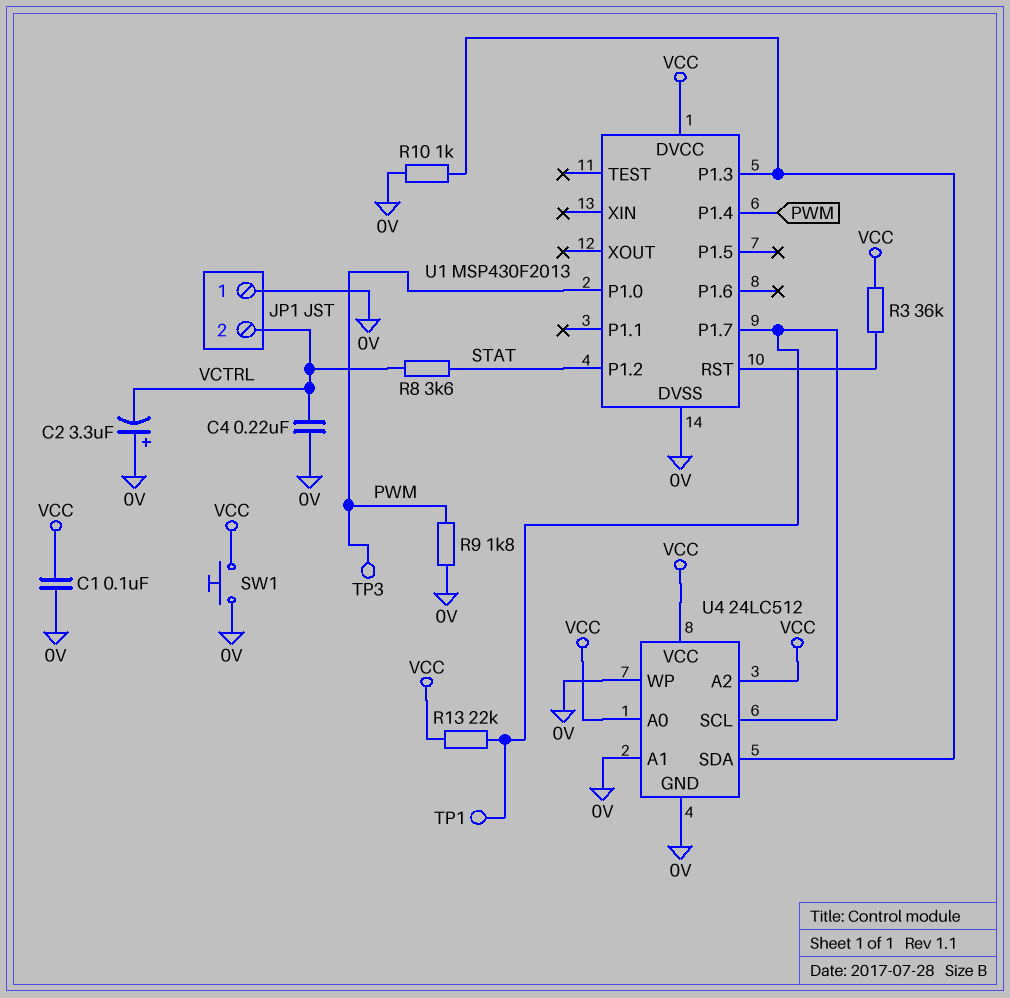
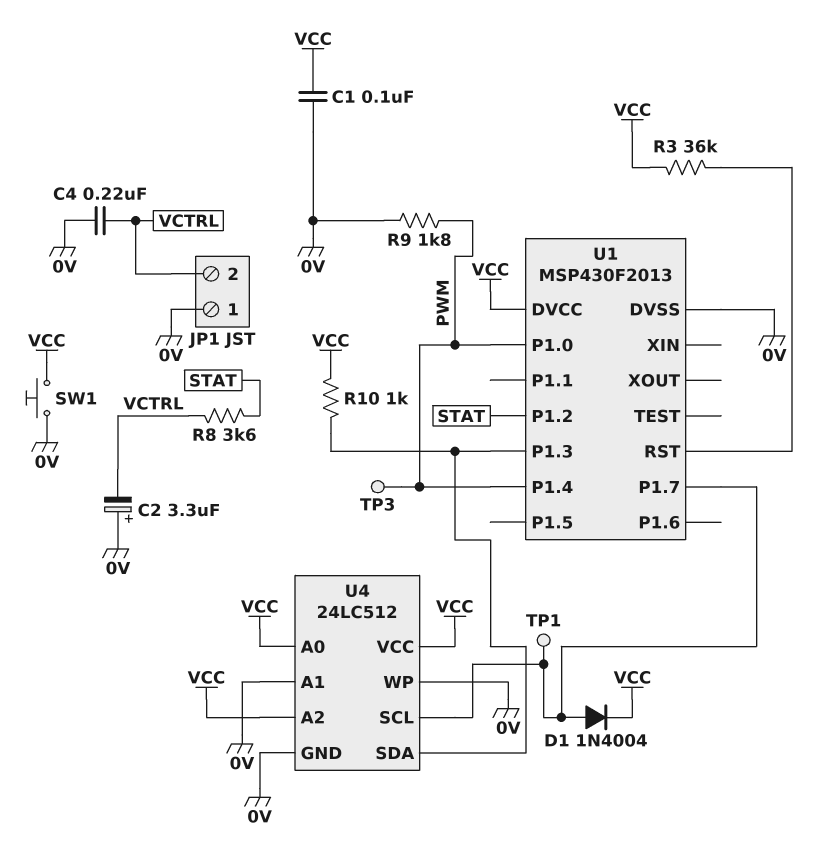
D1: none -> diode 1N4004 (A U1/P1.7, K VCC)
R10: 1k (0V, U1/P1.3) -> 1k (U1/P1.3, VCC)
R13: 22k (U1/P1.7, VCC) -> none

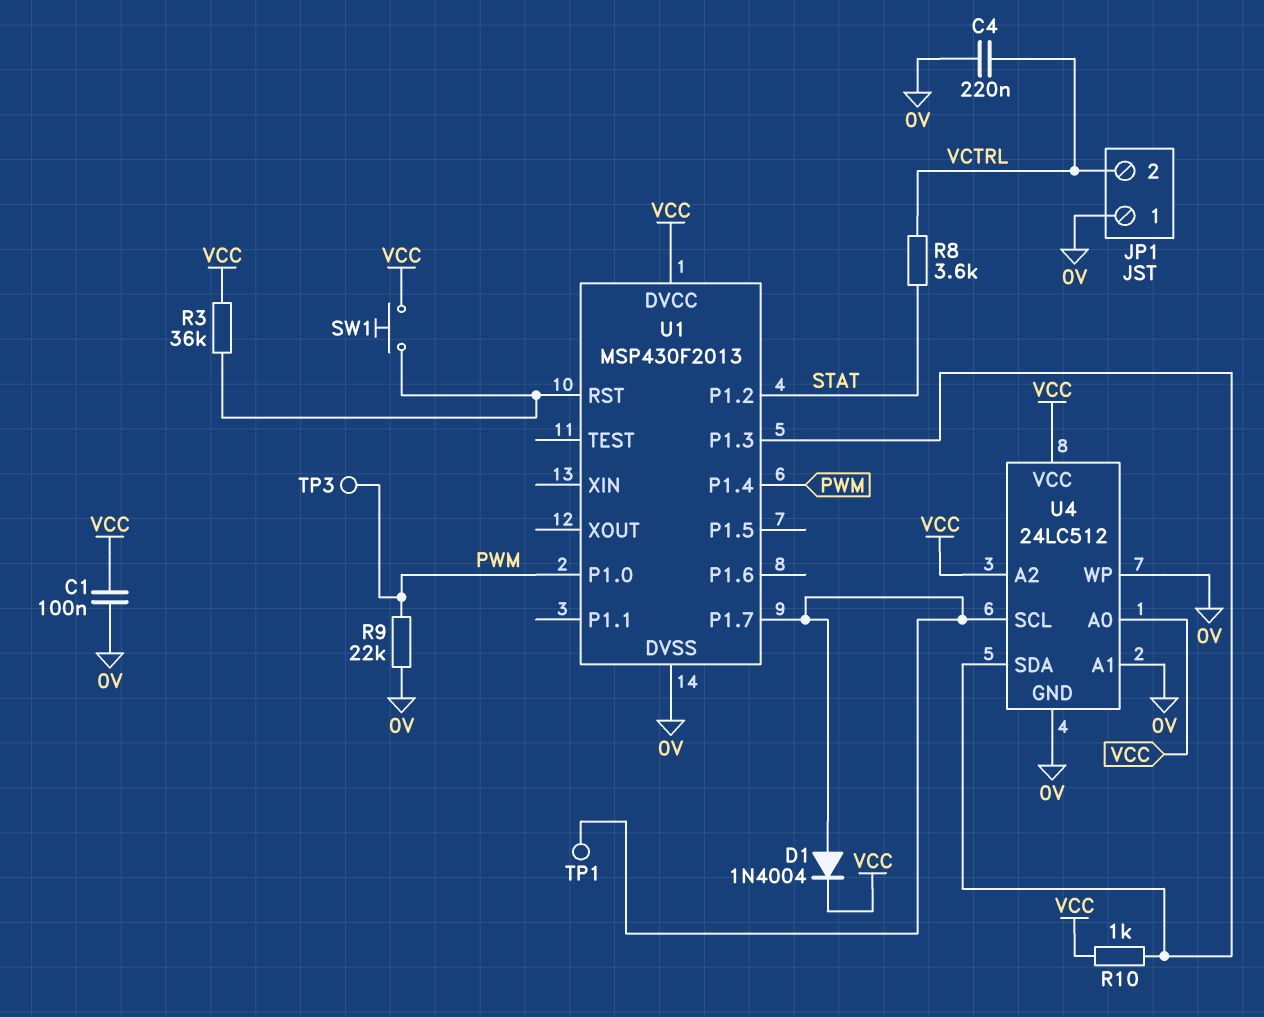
C2: 3.3uF (plus 0V, minus VCTRL) -> none
R9: 1.8k (0V, PWM) -> 22k (0V, PWM)
SW1: button (0V, VCC) -> button (U1/RST, VCC)

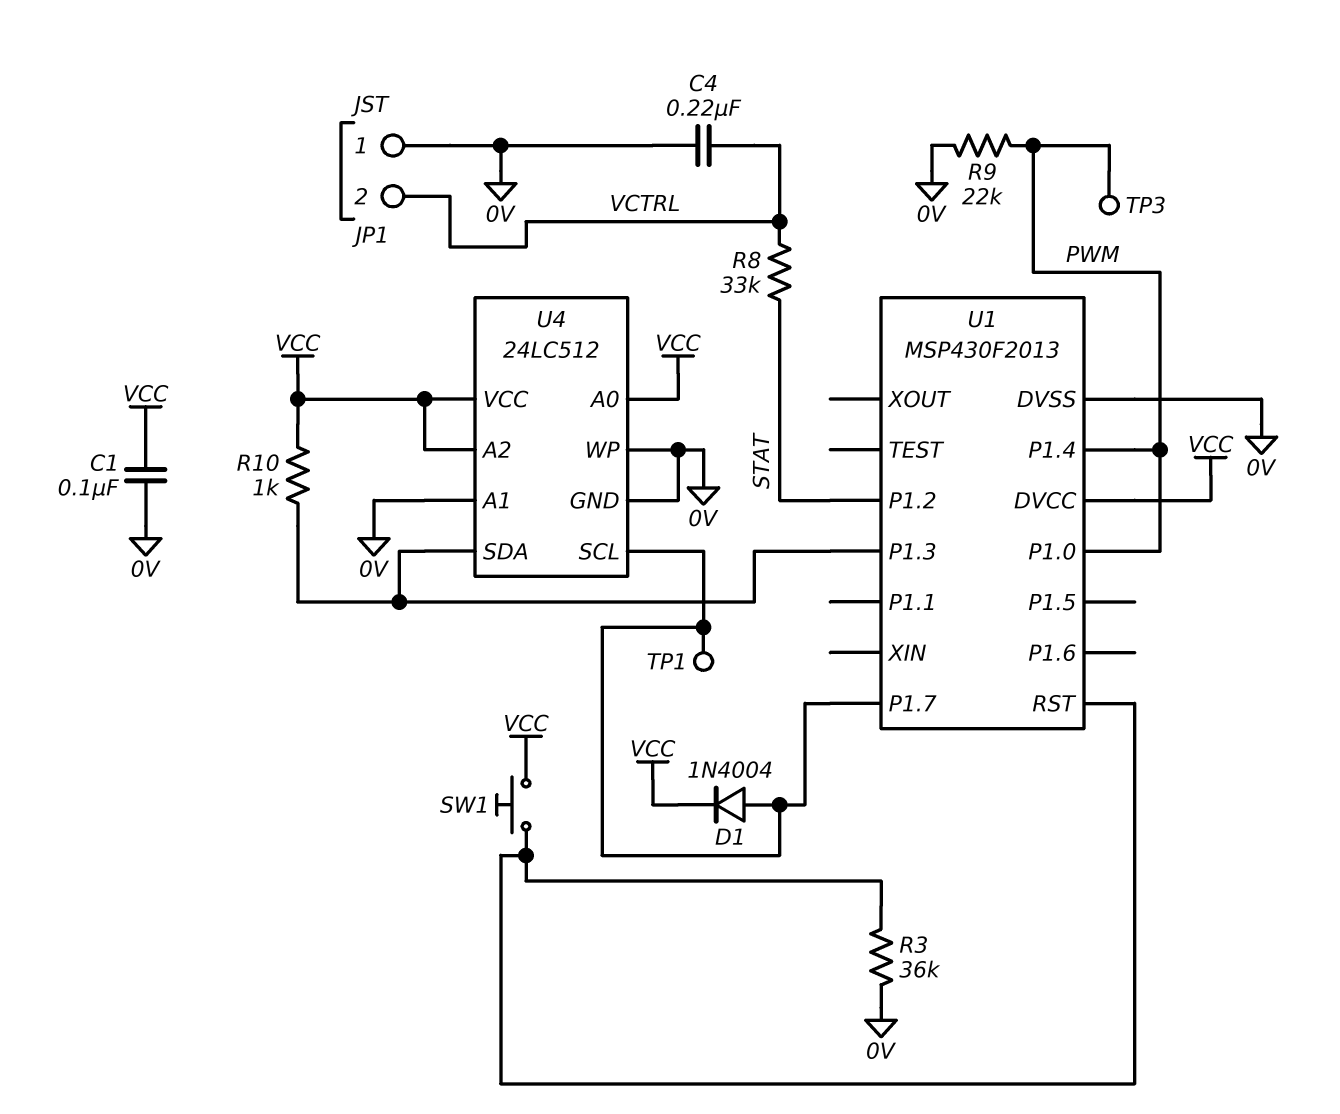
R3: 36k (U1/RST, VCC) -> 36k (0V, U1/RST)
R8: 3.6k (STAT, VCTRL) -> 33k (STAT, VCTRL)

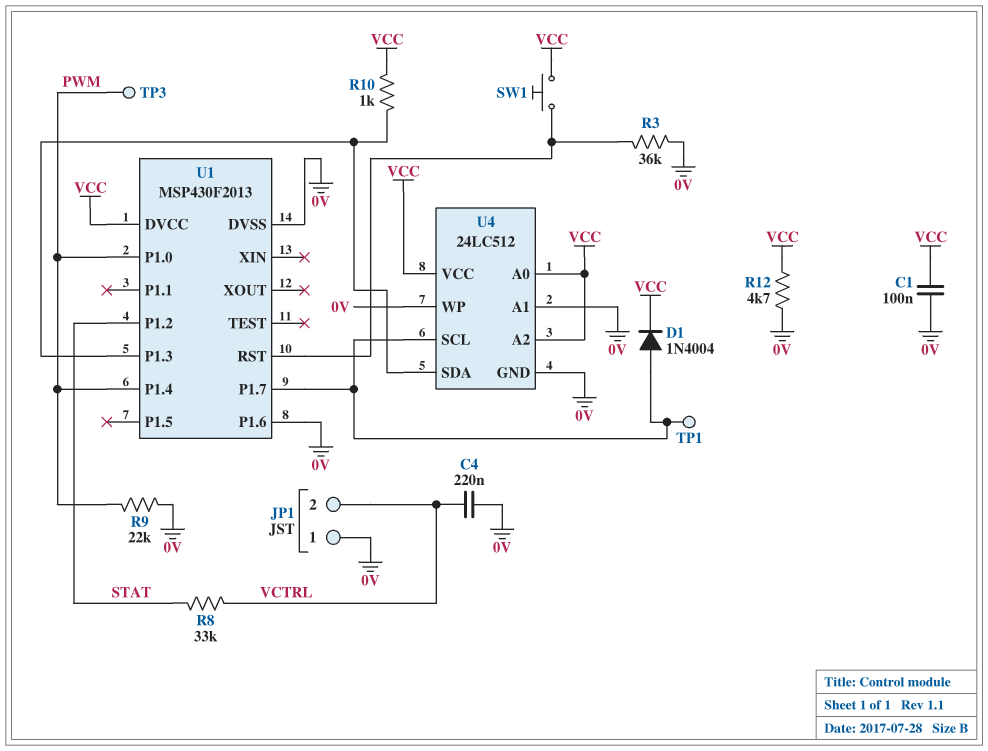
R12: none -> 4.7k (0V, VCC)
U1 pin P1.6: none -> 0V

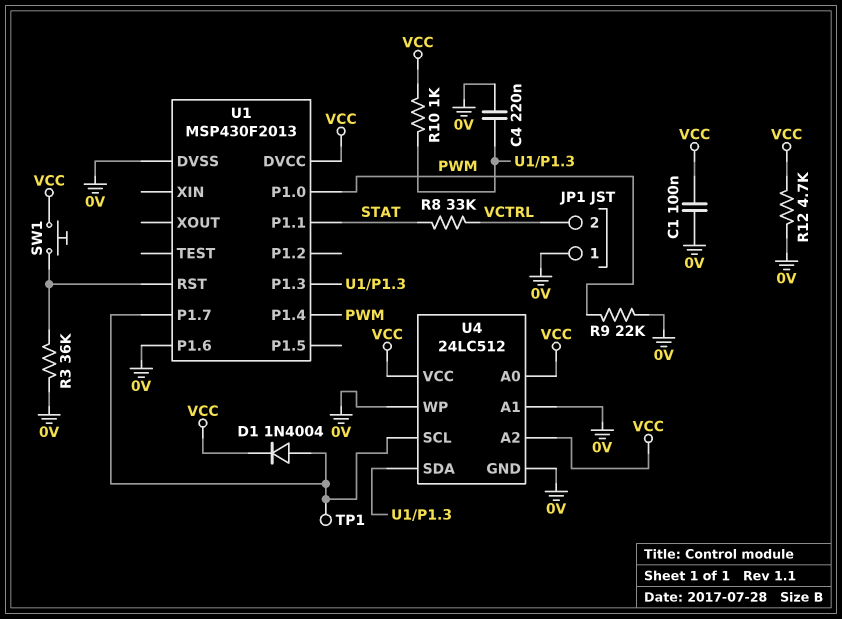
C4: 220nF (0V, VCTRL) -> 220nF (0V, U1/P1.3)
TP3: test point (PWM) -> none
U1 pin P1.1: none -> STAT
U1 pin P1.2: STAT -> none

